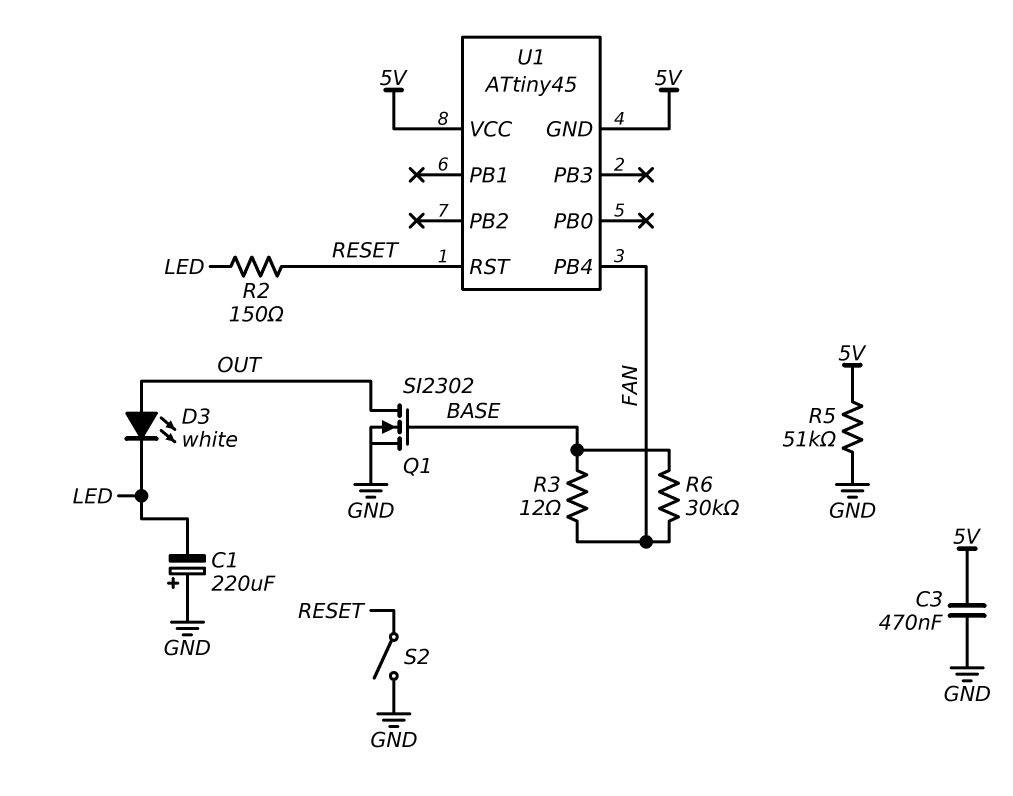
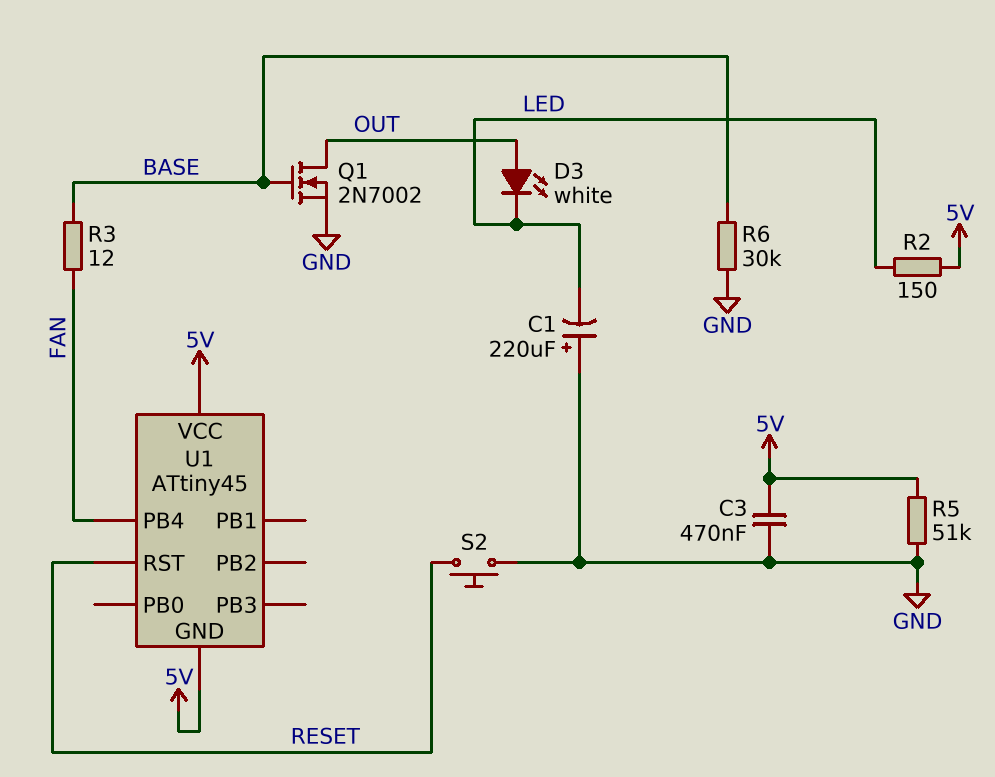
Q1: NMOS SI2302 (G BASE, D OUT, S GND) -> NMOS 2N7002 (G BASE, D OUT, S GND)
R2: 150 (LED, RESET) -> 150 (5V, LED)
R6: 30k (BASE, FAN) -> 30k (BASE, GND)
S2: switch (GND, RESET) -> button (GND, RESET)

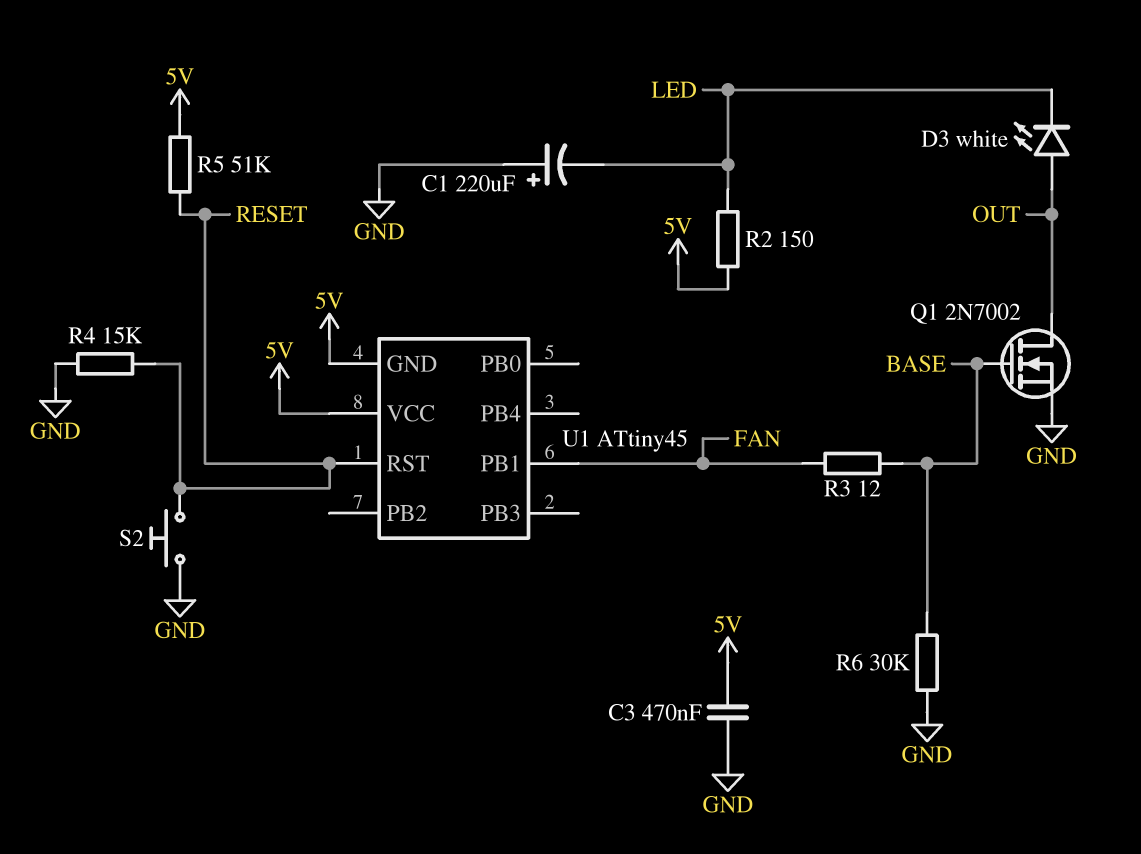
R4: none -> 15k (GND, RESET)
R5: 51k (5V, GND) -> 51k (5V, RESET)
U1 pin PB1: none -> FAN
U1 pin PB4: FAN -> none

